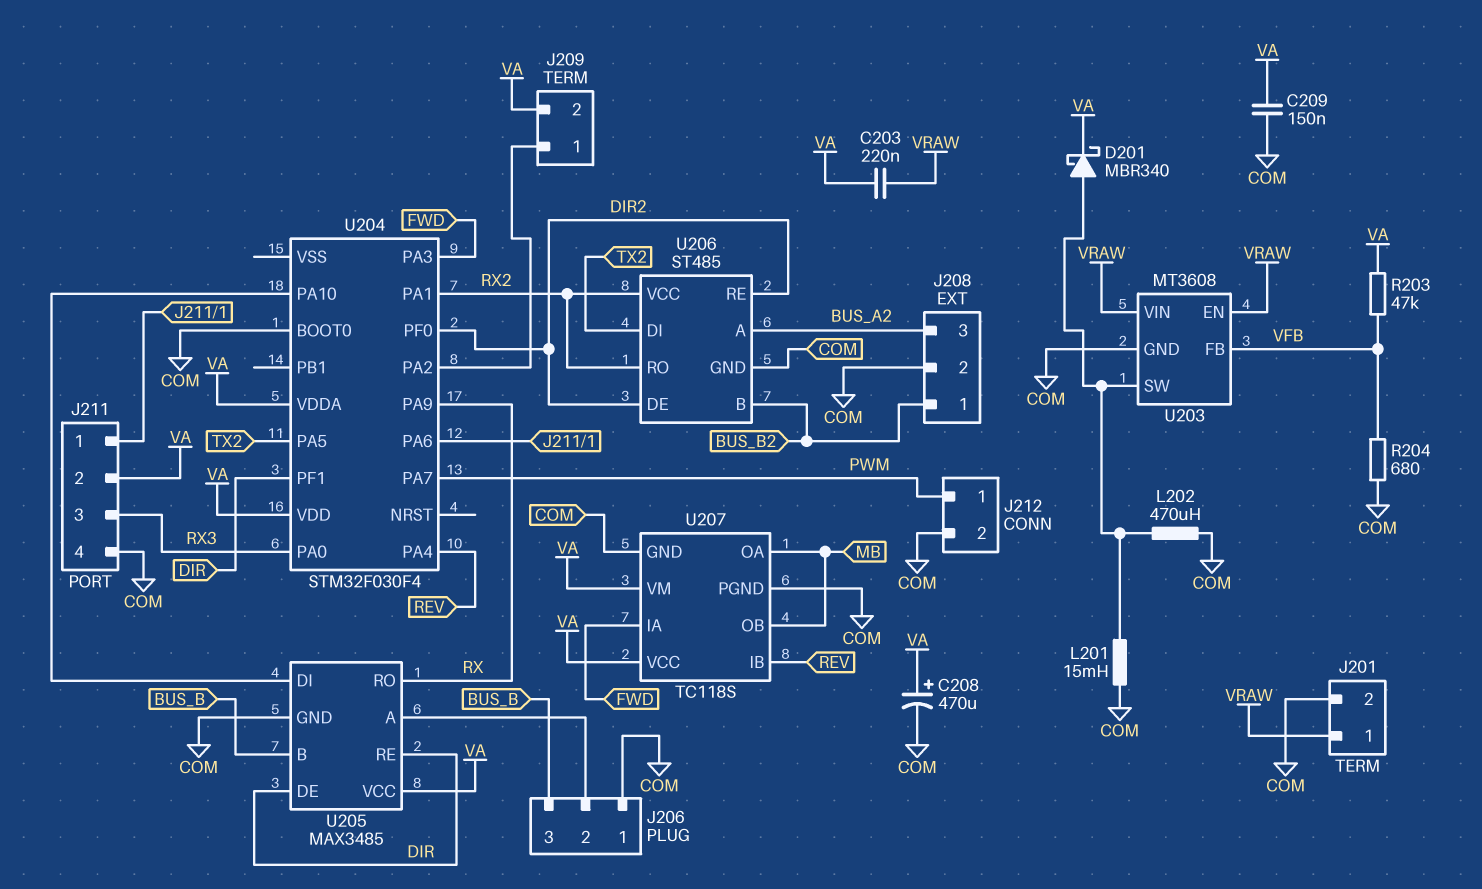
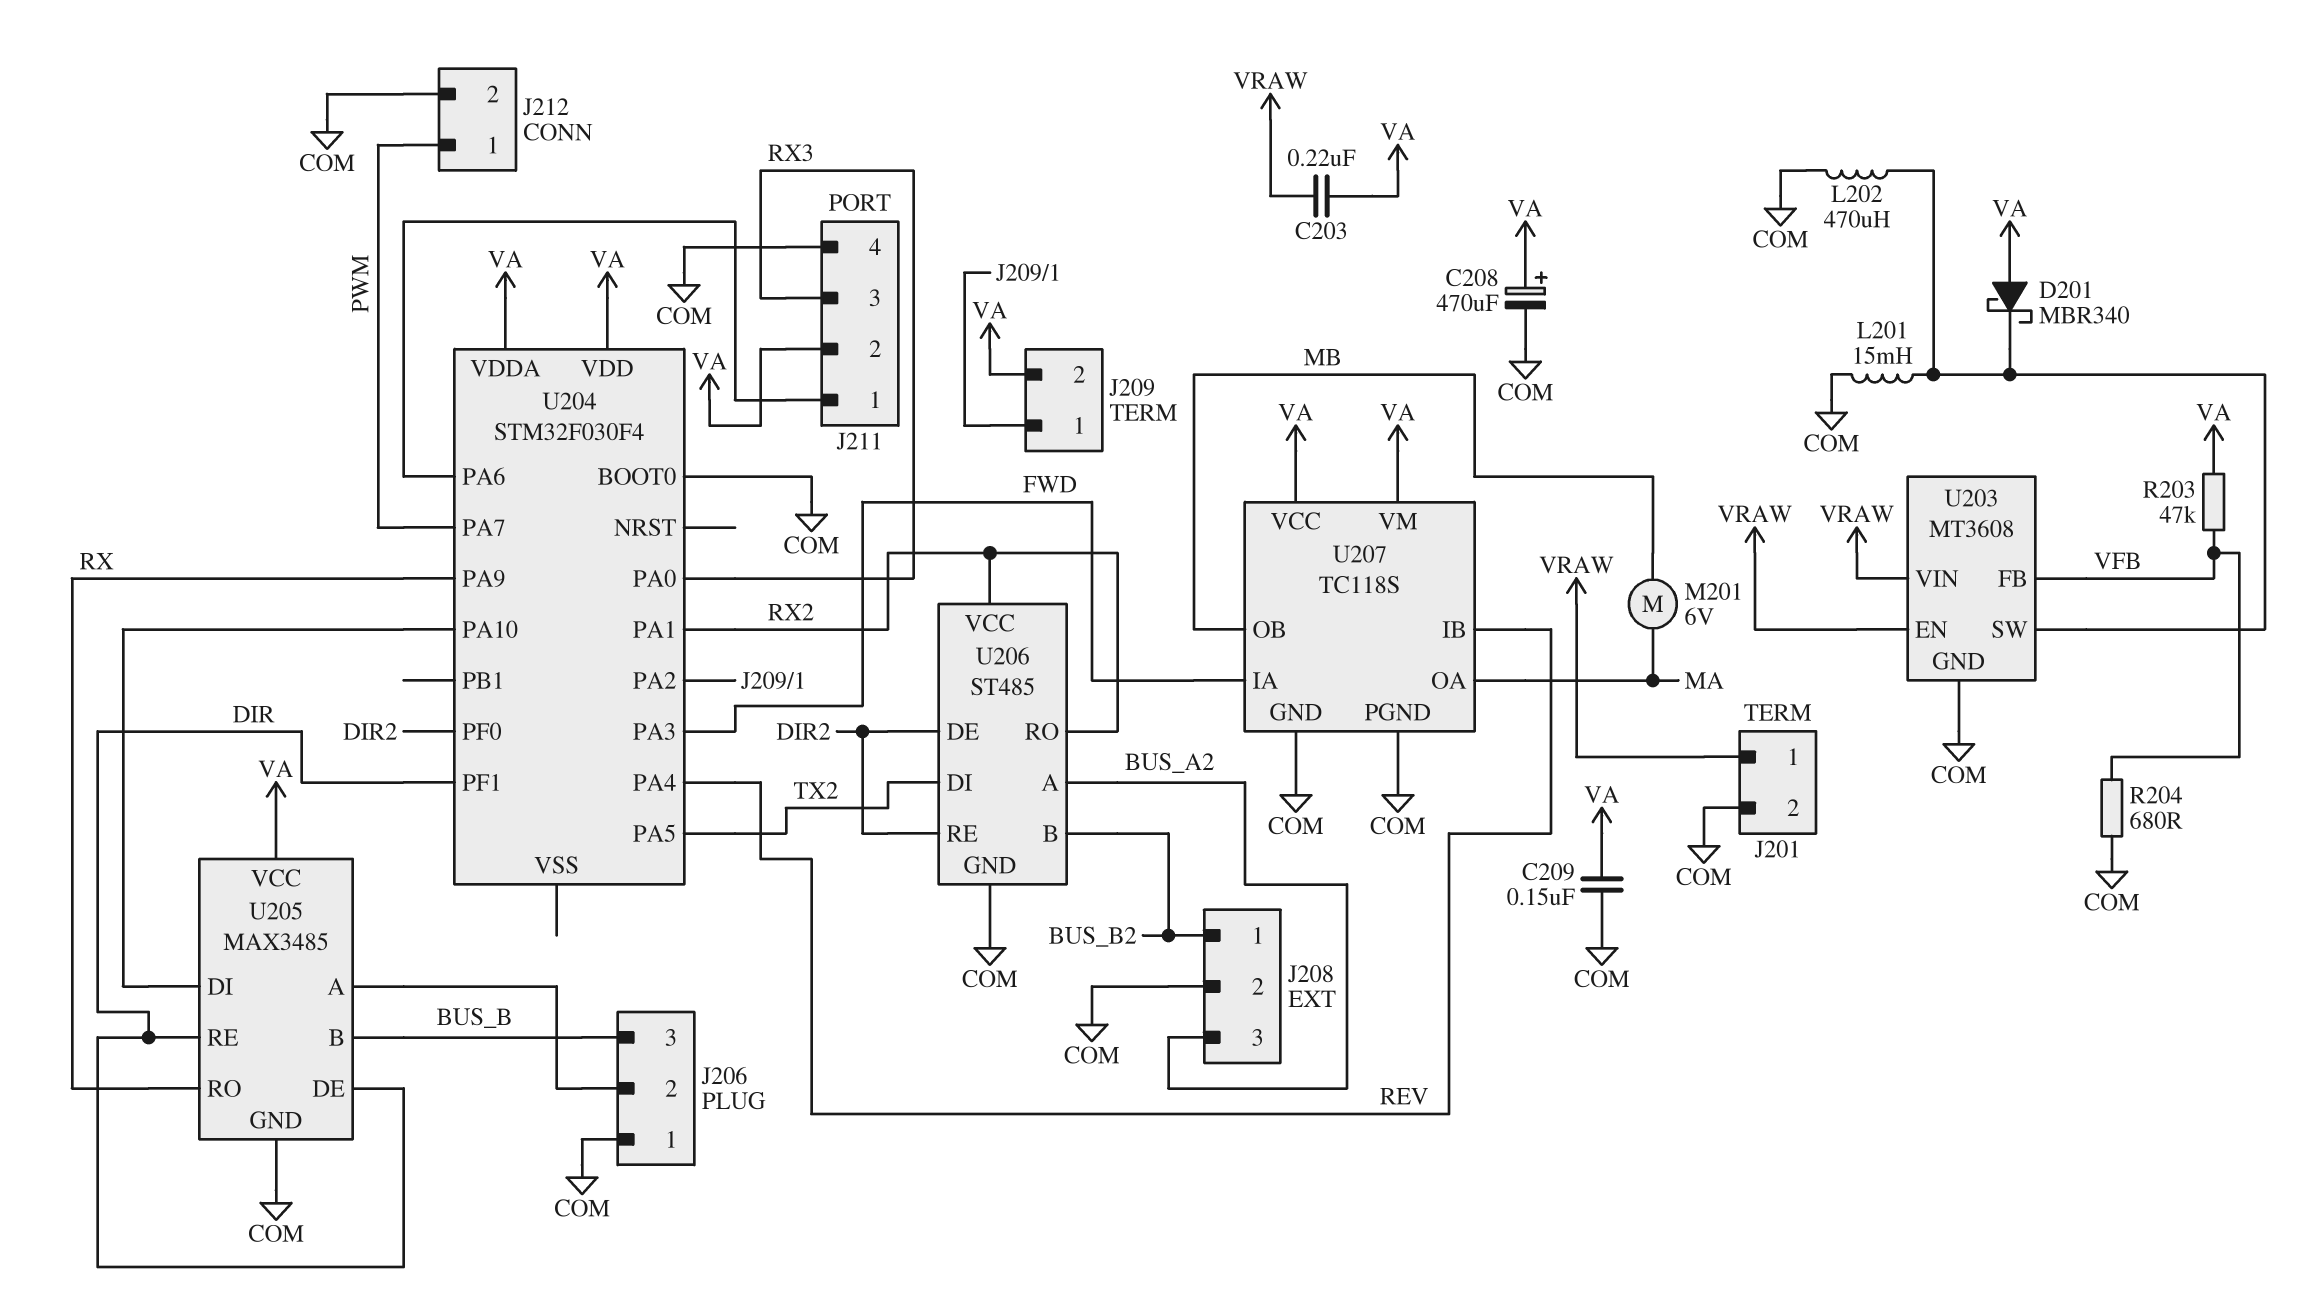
D201: schottky MBR340 (A U203/SW, K VA) -> schottky MBR340 (A VA, K U203/SW)
M201: none -> motor 6V (MA, MB)
U207 pin OA: MB -> MA

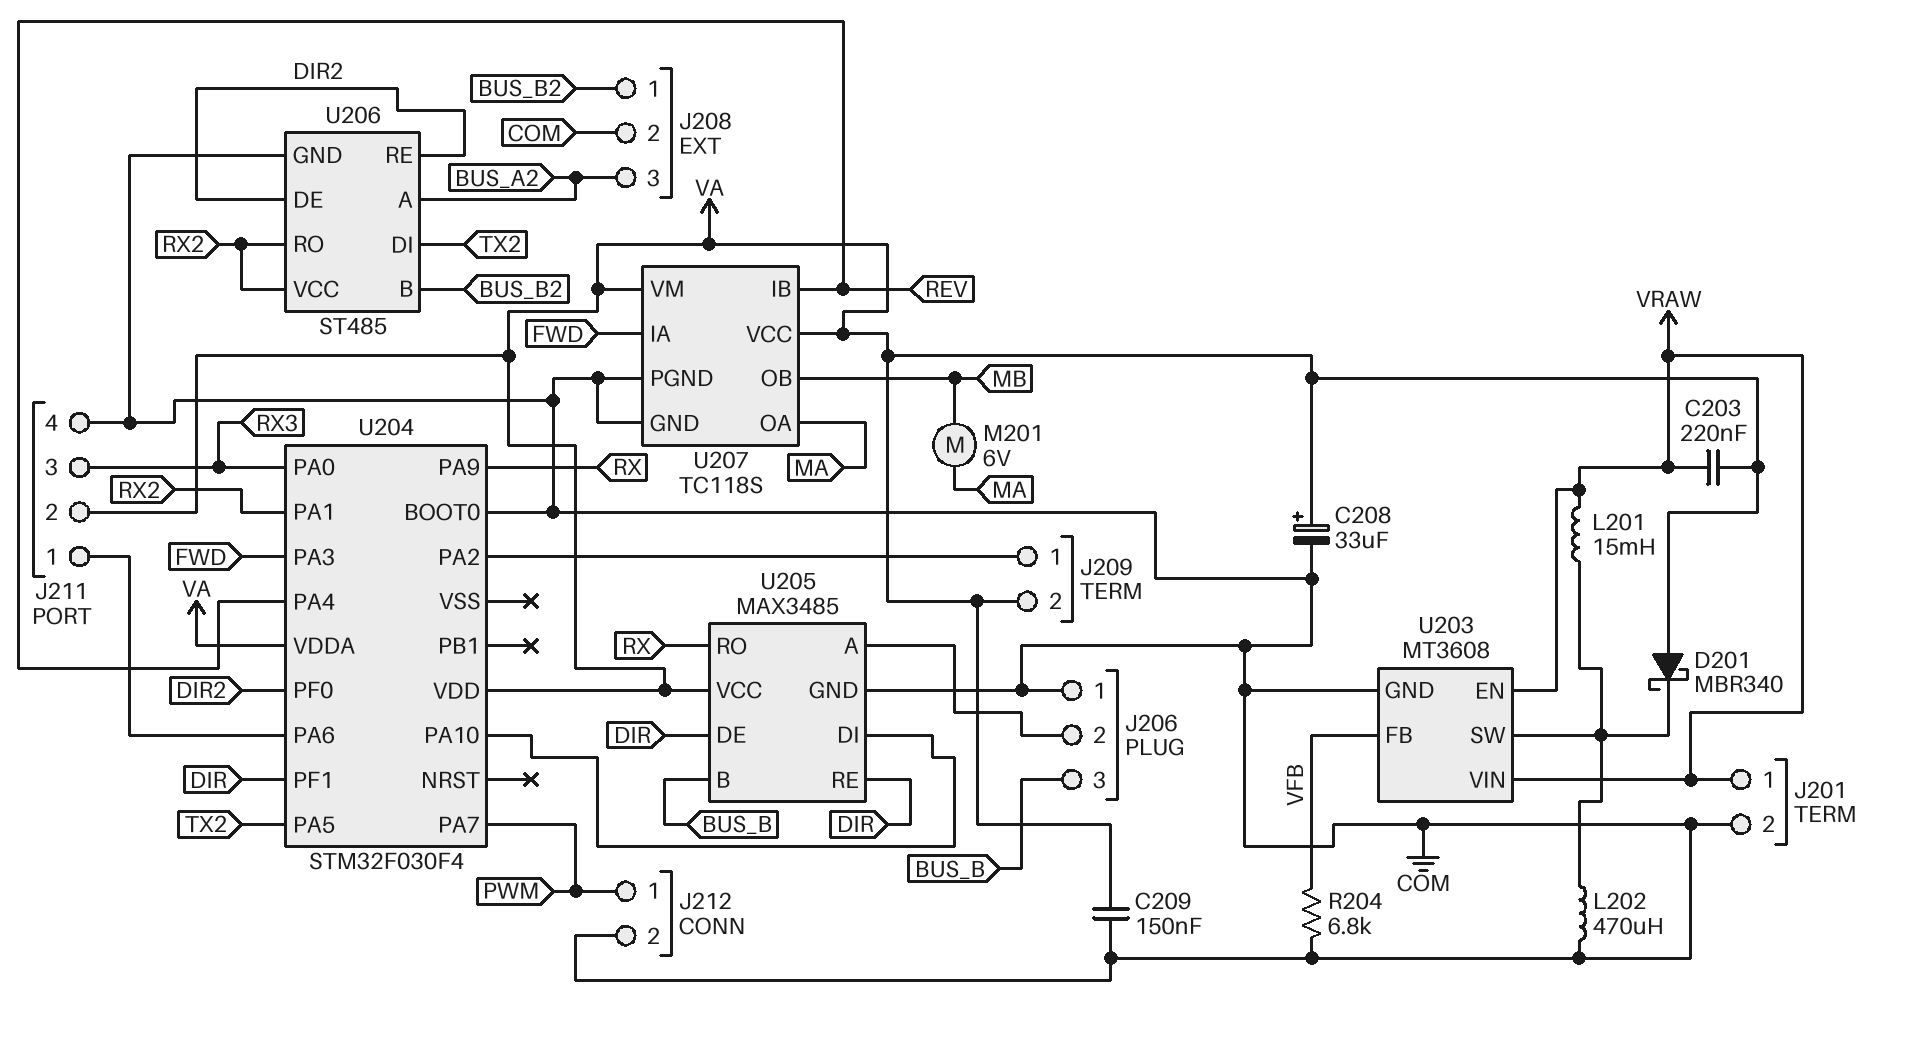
C208: 470uF (plus VA, minus COM) -> 33uF (plus VA, minus COM)
L201: 15mH (COM, U203/SW) -> 15mH (U203/SW, VRAW)
R203: 47k (VA, VFB) -> none
R204: 680 (COM, VFB) -> 6.8k (COM, VFB)

